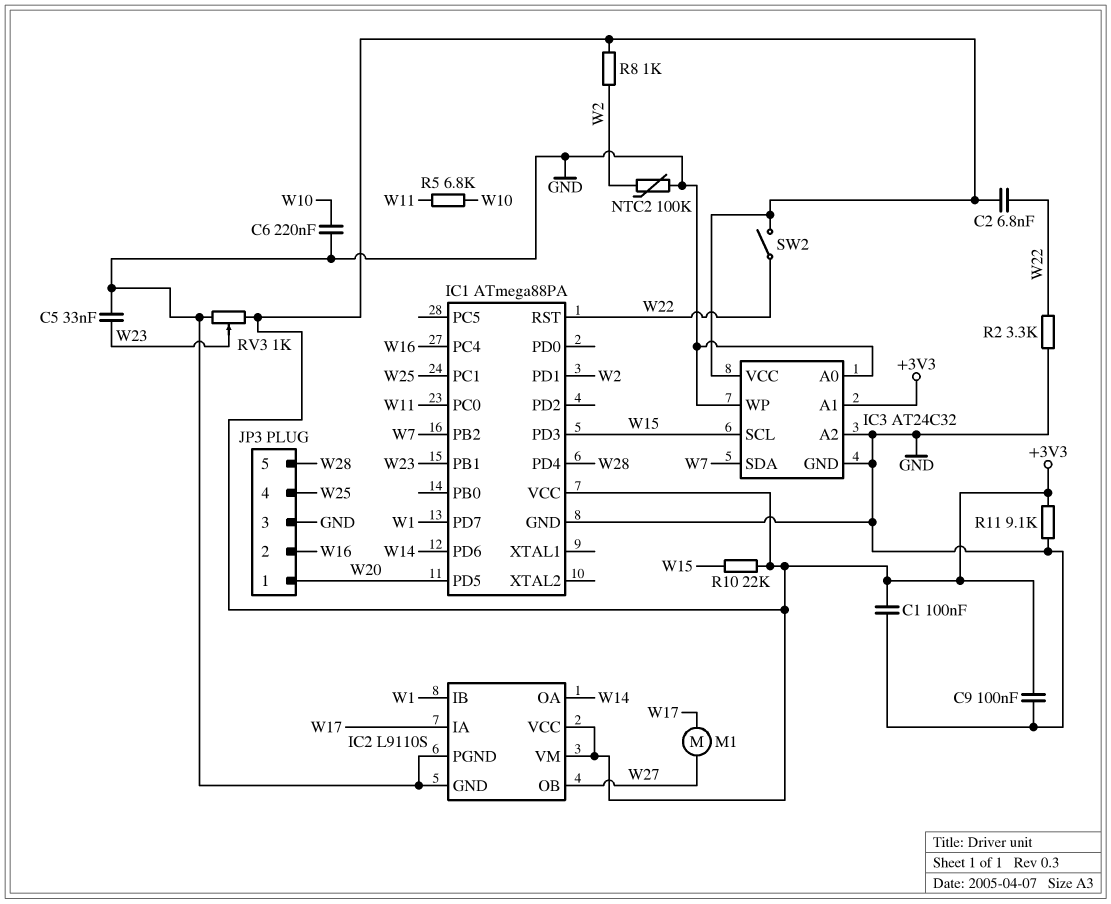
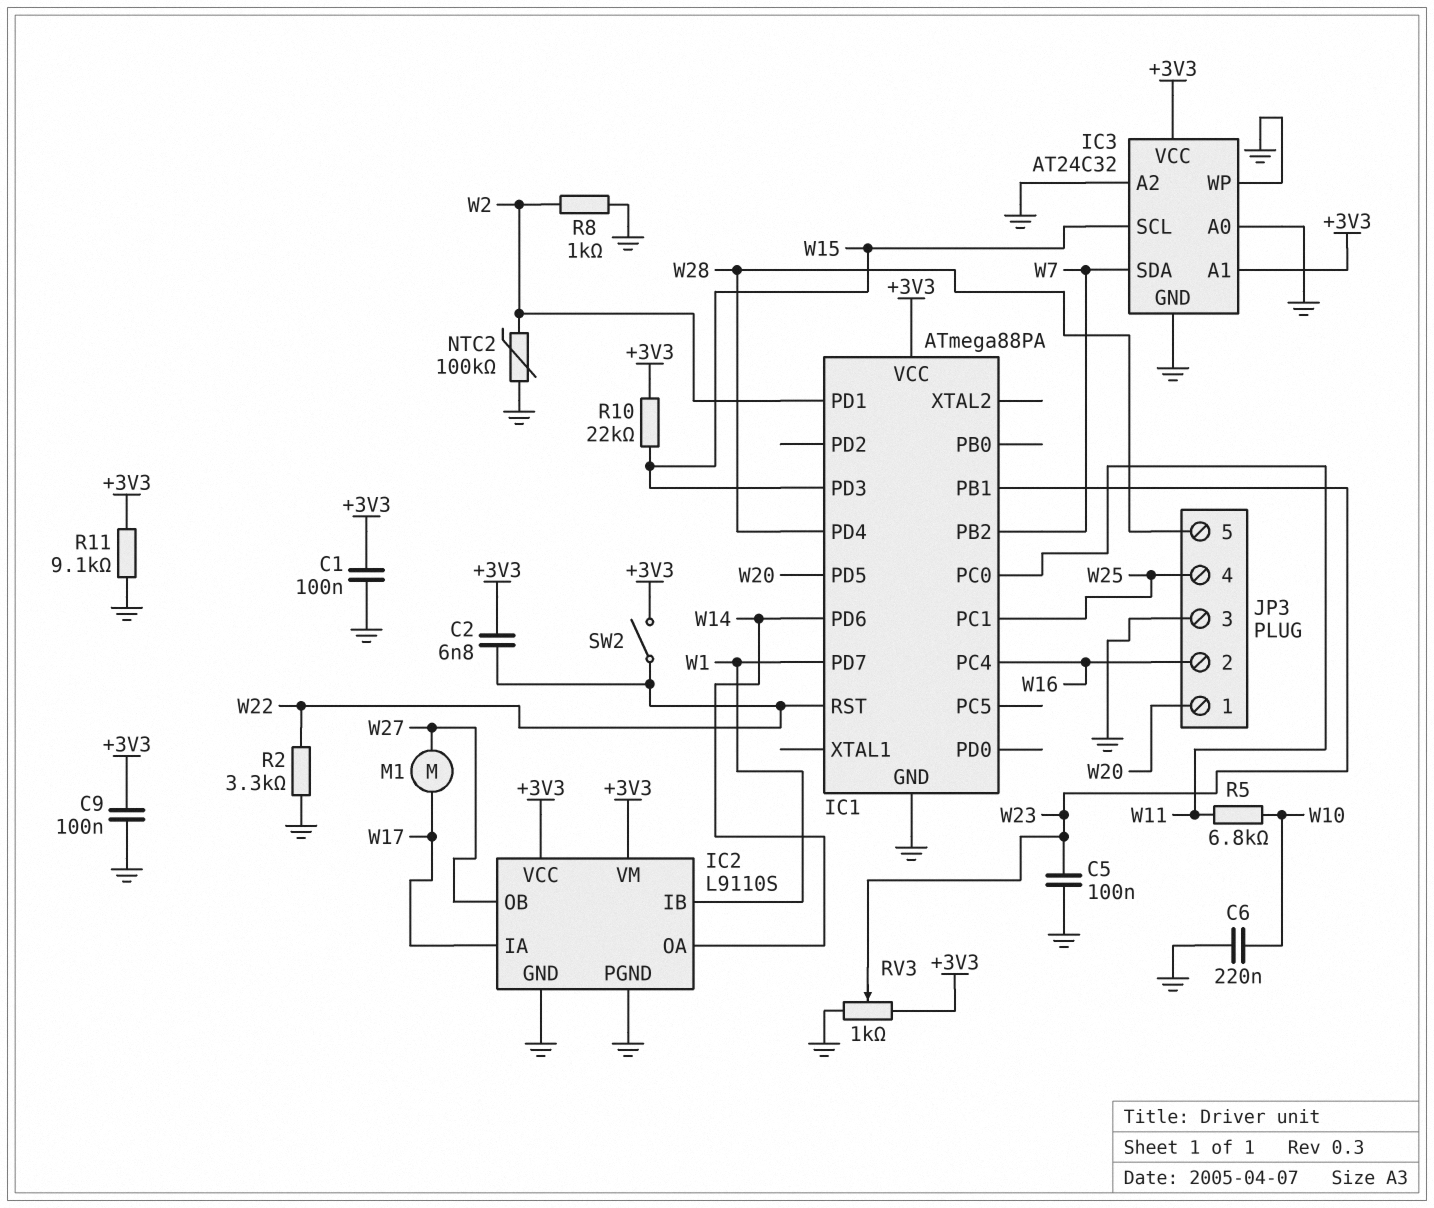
C5: 33nF (GND, W23) -> 100nF (GND, W23)
R8: 1k (+3V3, W2) -> 1k (GND, W2)

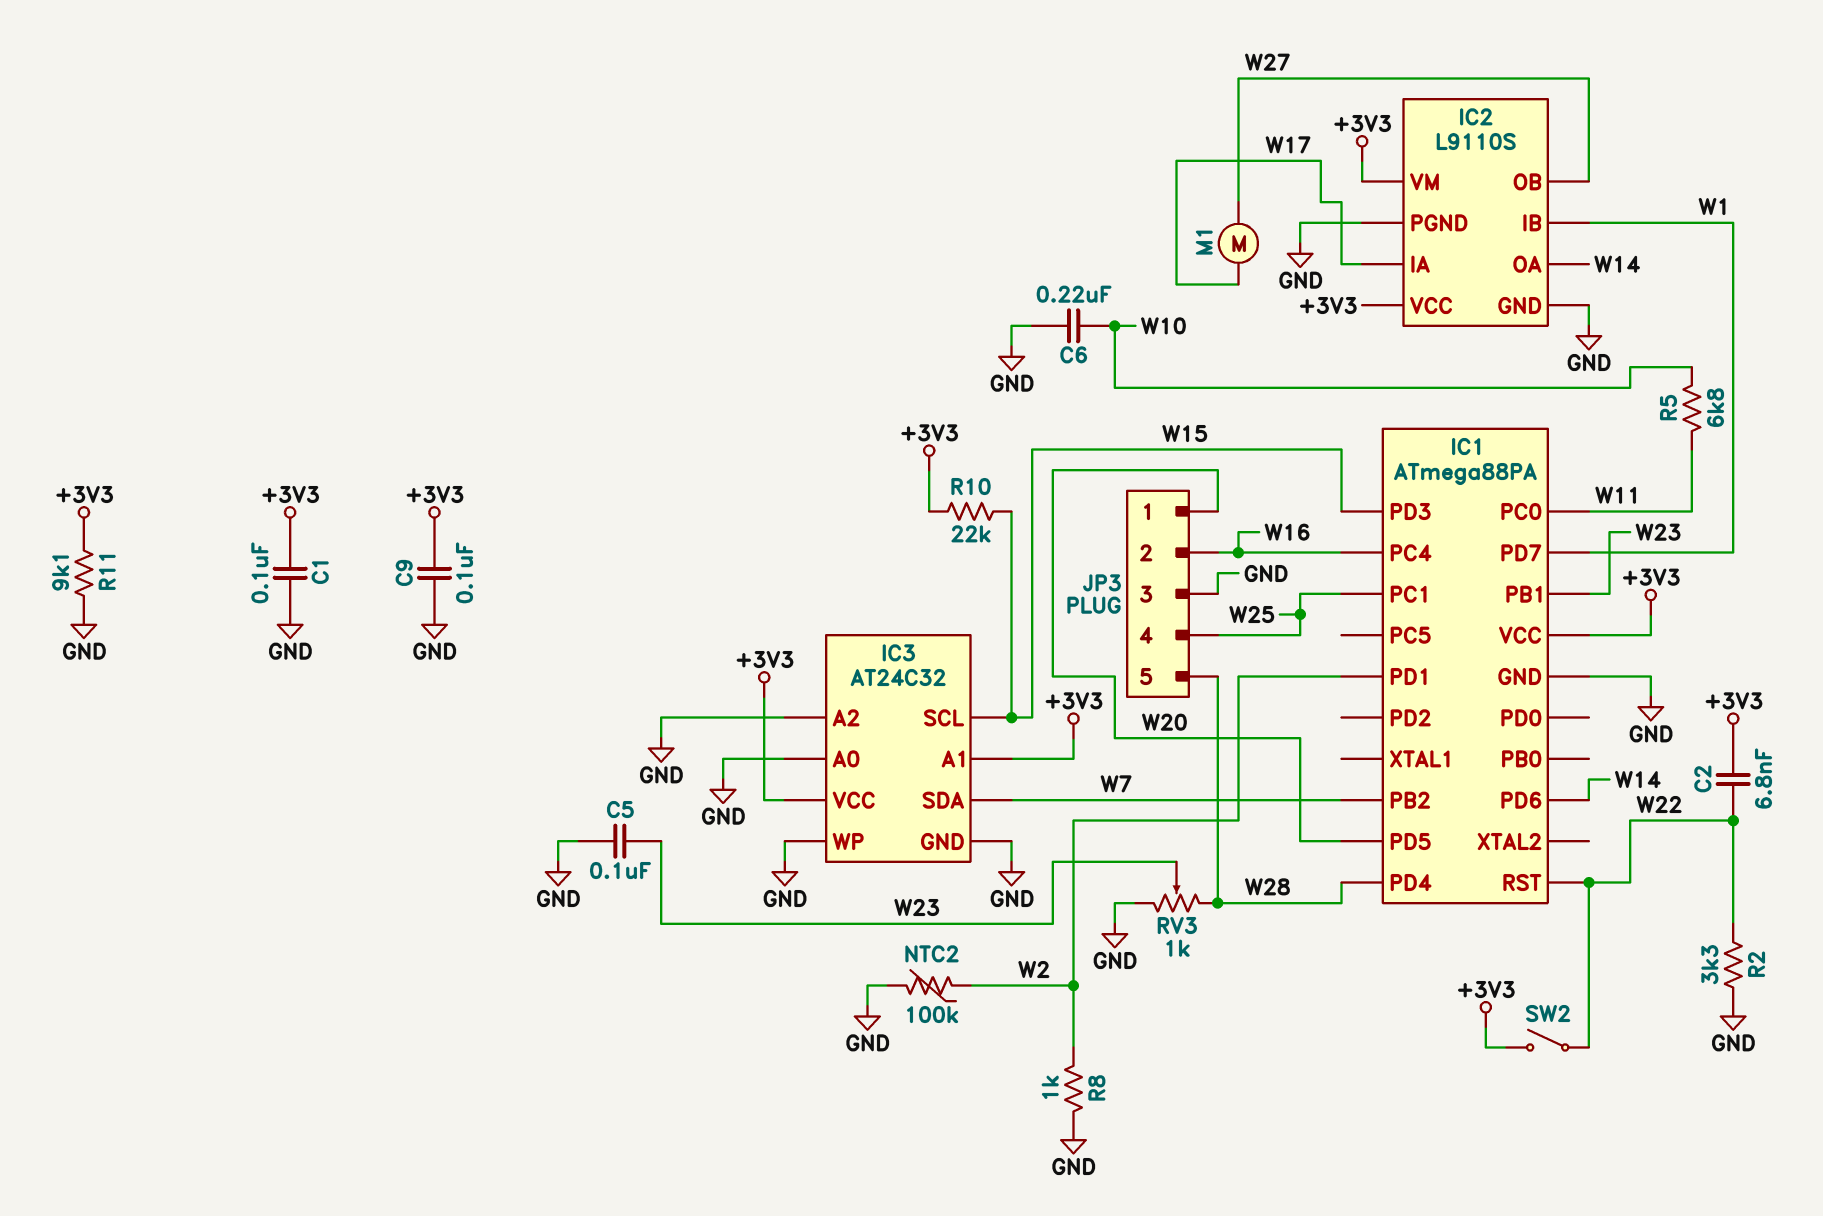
RV3: 1k (+3V3, GND, wiper W23) -> 1k (GND, W28, wiper W23)

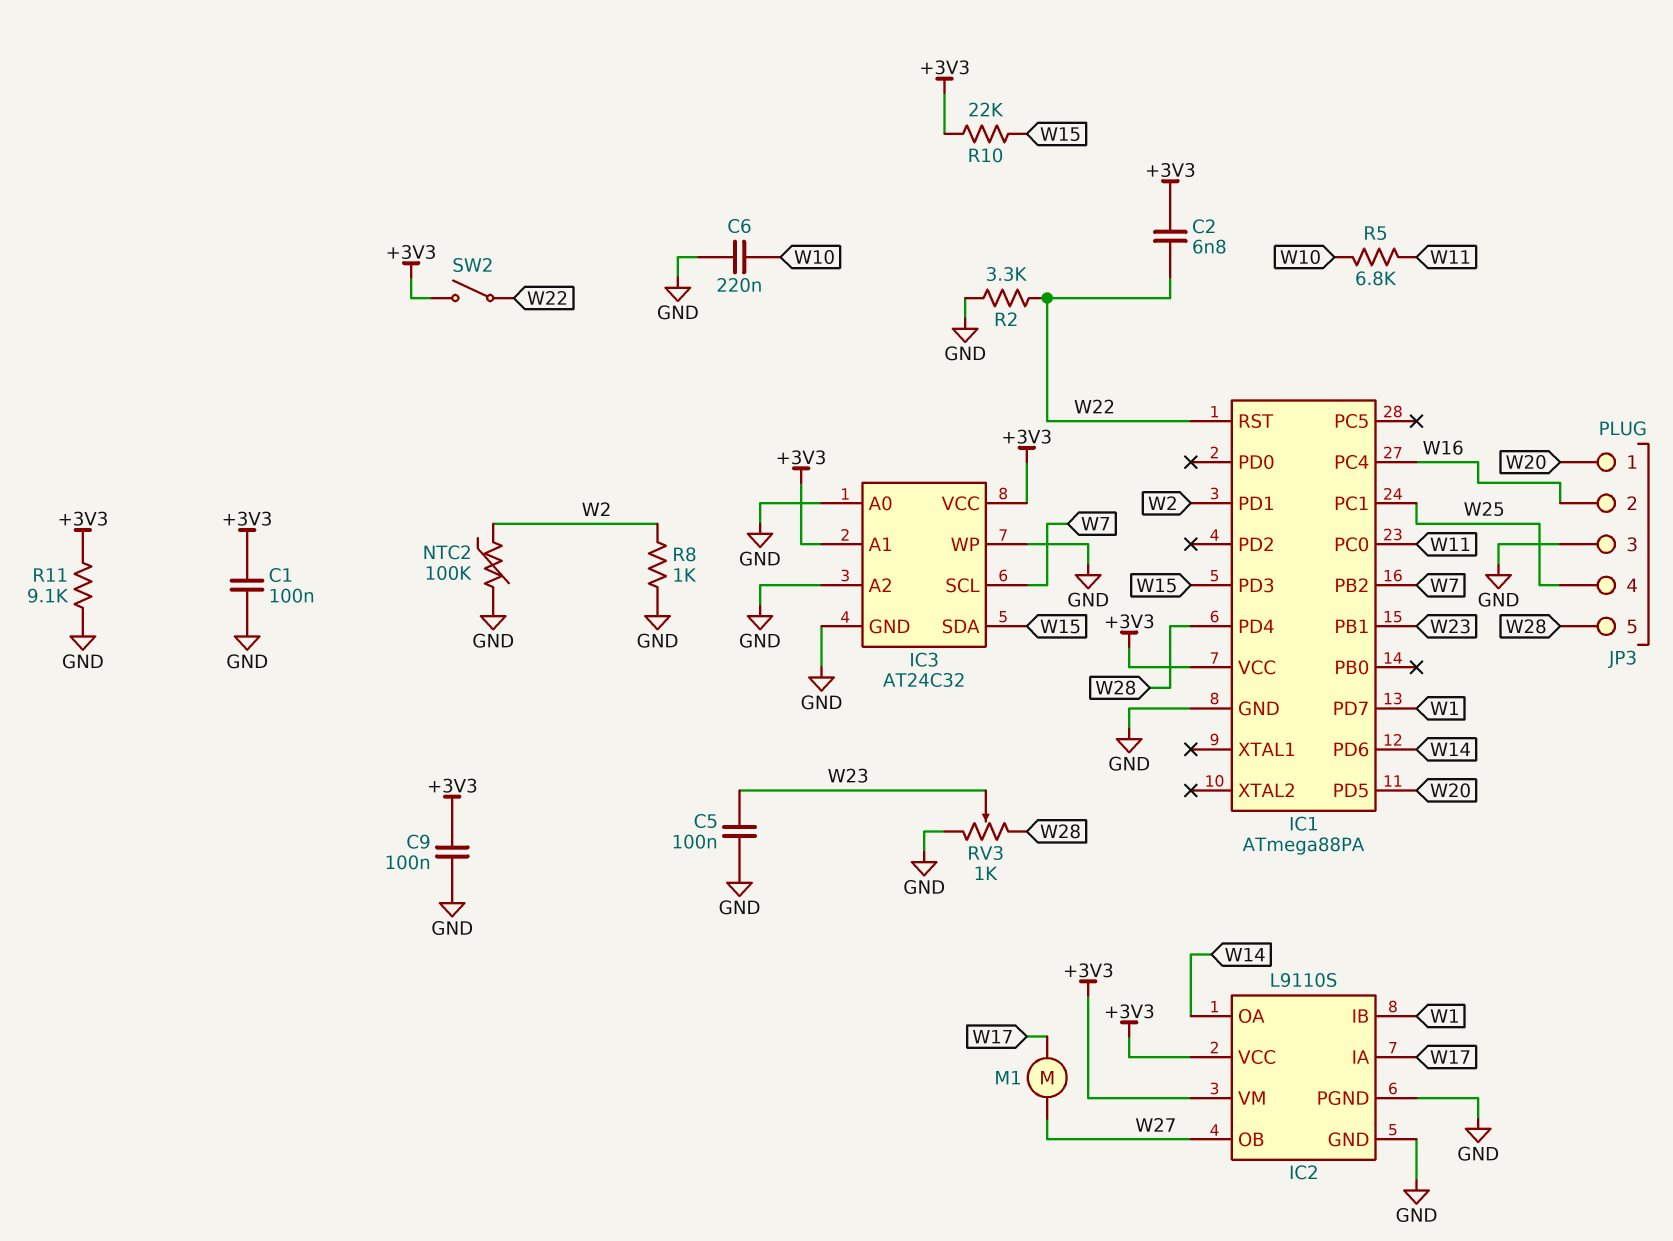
IC3 pin SCL: W15 -> W7
IC3 pin SDA: W7 -> W15

